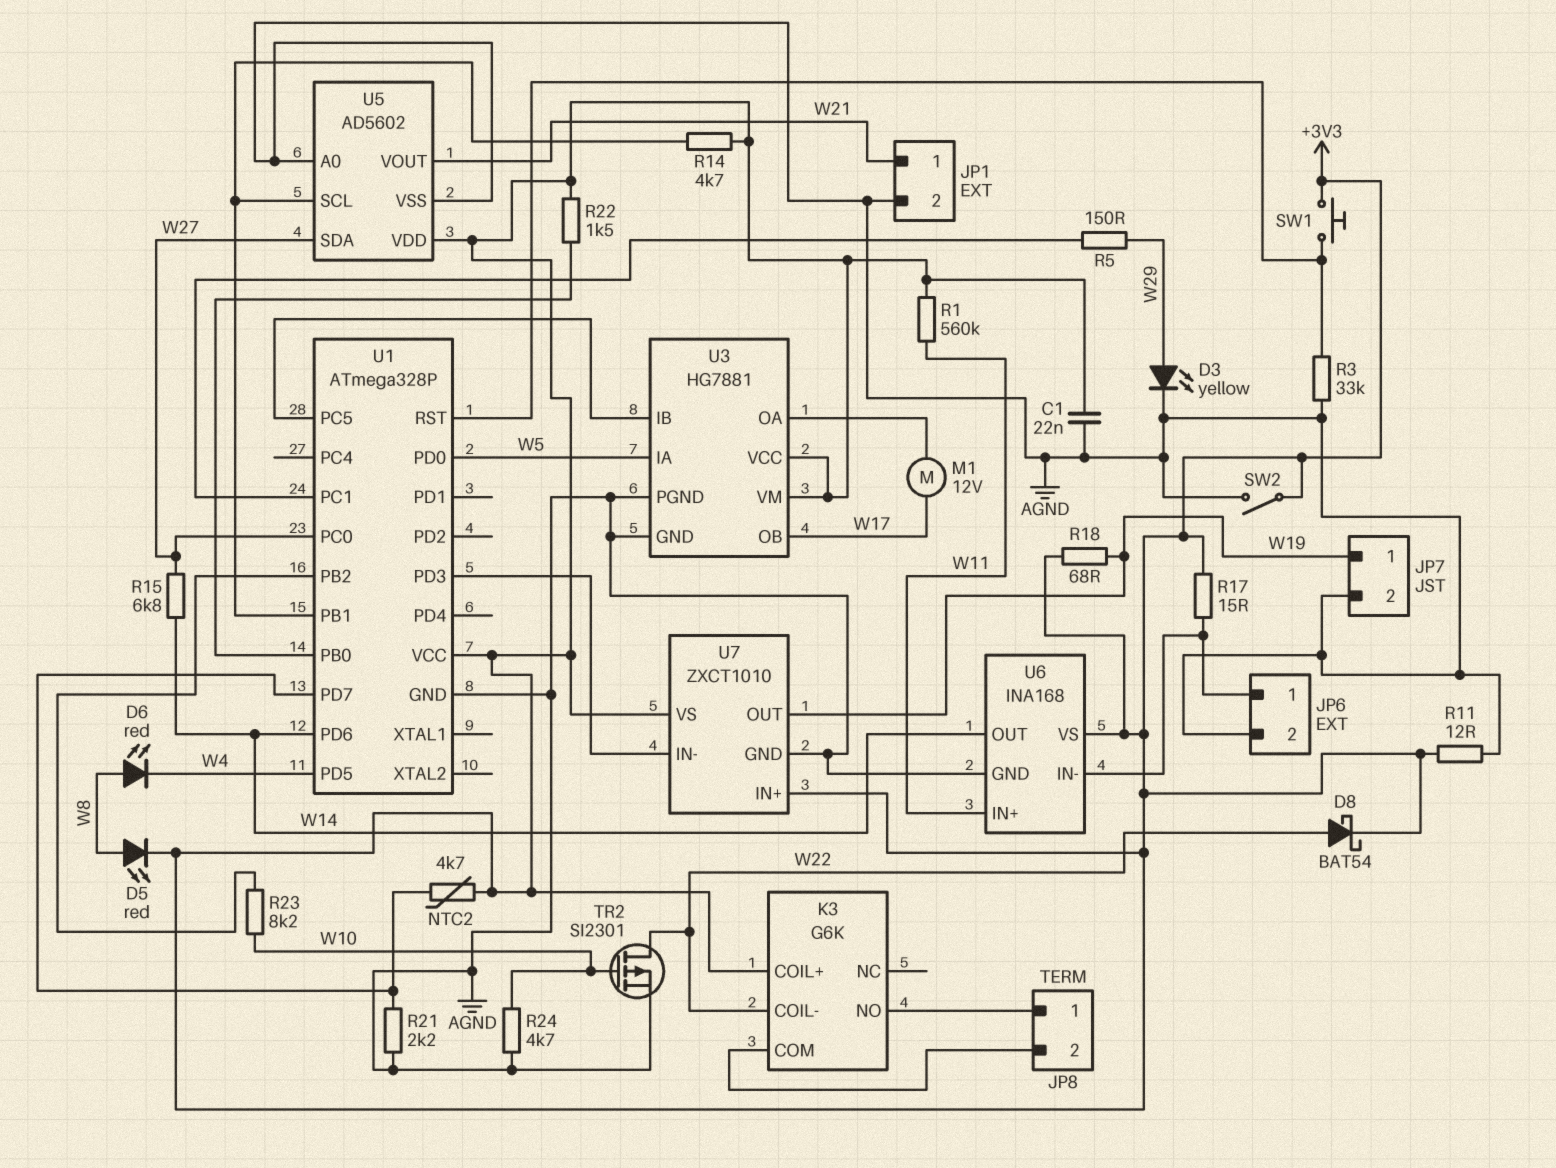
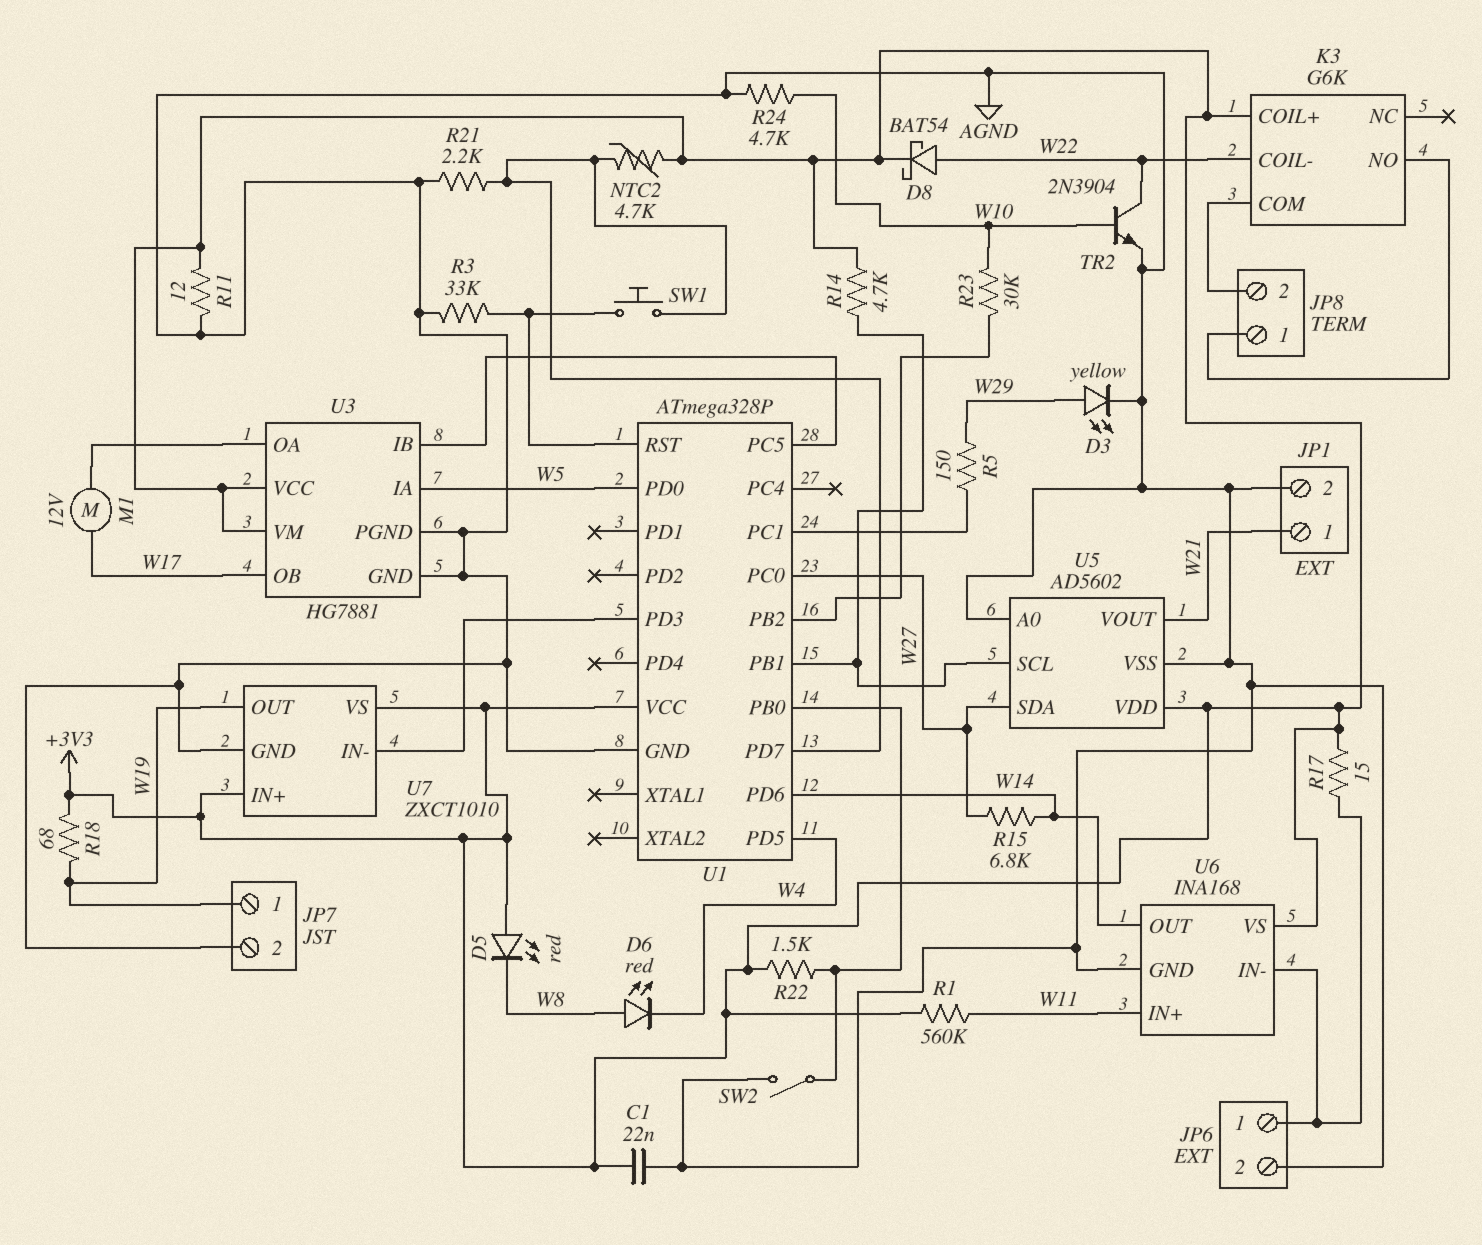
D5: LED red (A W8, K +3V3) -> LED red (A +3V3, K W8)
R23: 8.2k (U1/PB2, W10) -> 30k (U1/PB2, W10)
SW1: button (+3V3, U1/RST) -> button (U1/PD7, U1/RST)
SW2: switch (+3V3, AGND) -> switch (AGND, U1/PB0)
TR2: PMOS SI2301 (G W10, D W22, S AGND) -> NPN 2N3904 (B W10, C W22, E AGND)

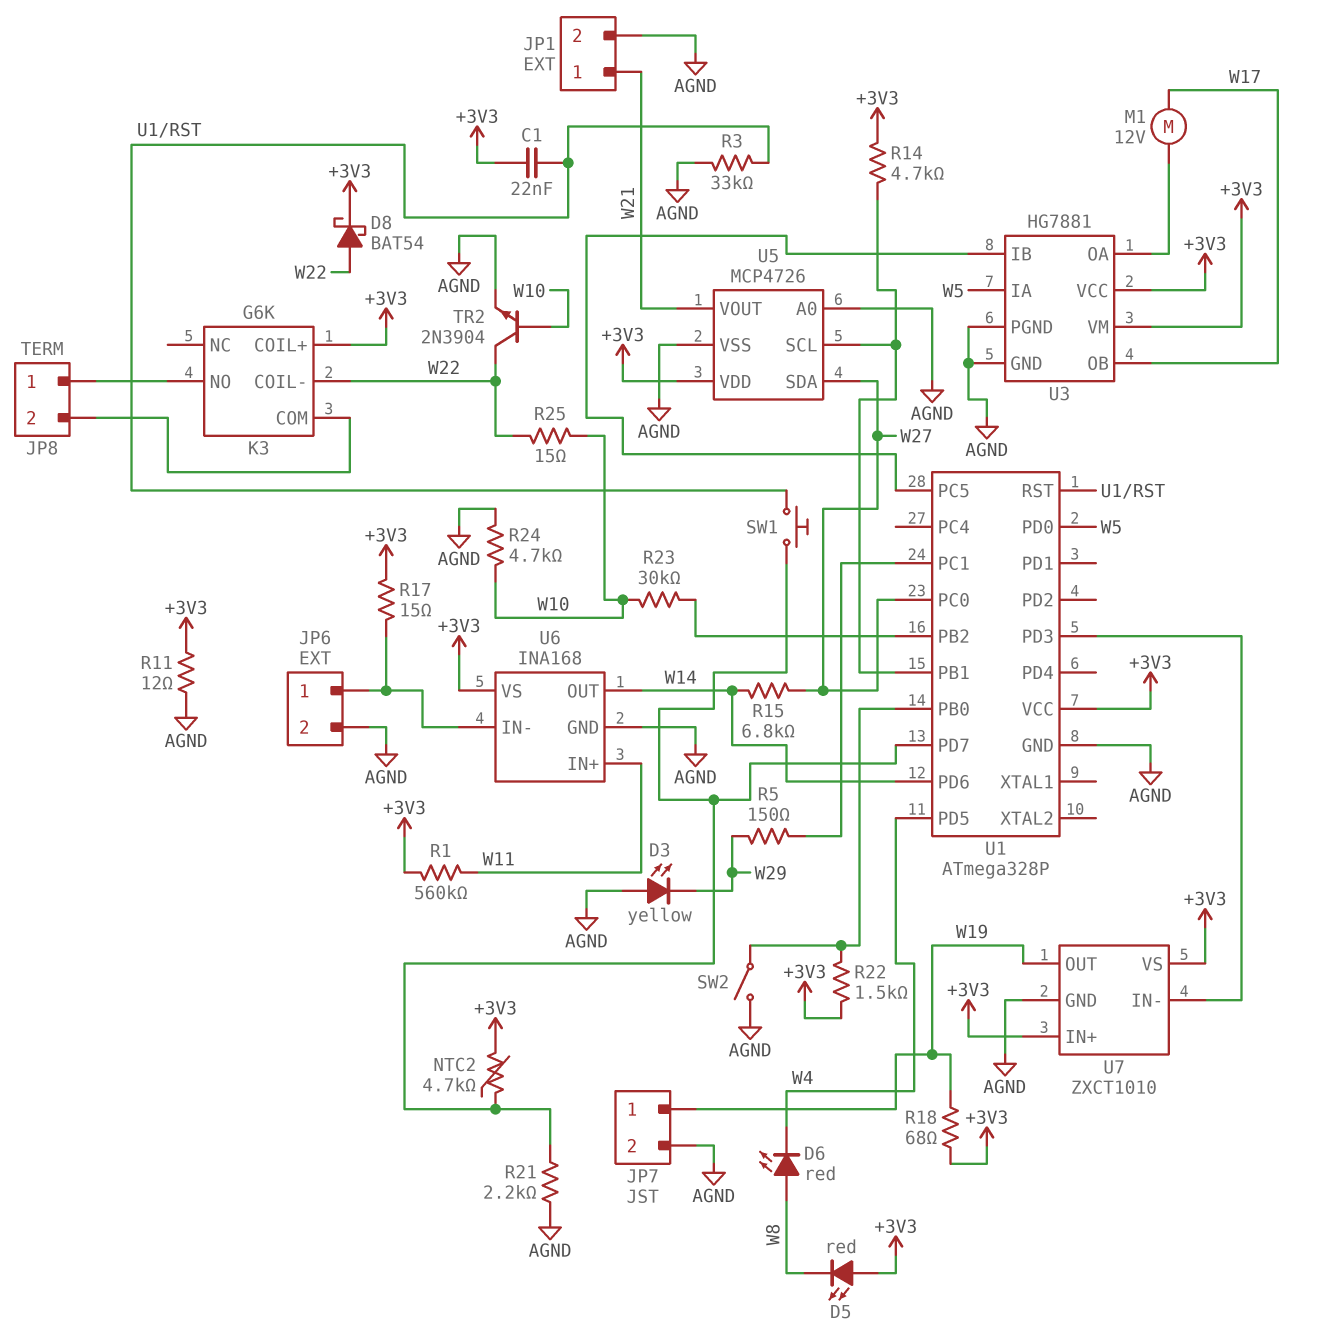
C1: 22nF (+3V3, AGND) -> 22nF (+3V3, U1/RST)
D3: LED yellow (A W29, K AGND) -> LED yellow (A AGND, K W29)
R25: none -> 15 (W10, W22)
U5: AD5602 -> MCP4726

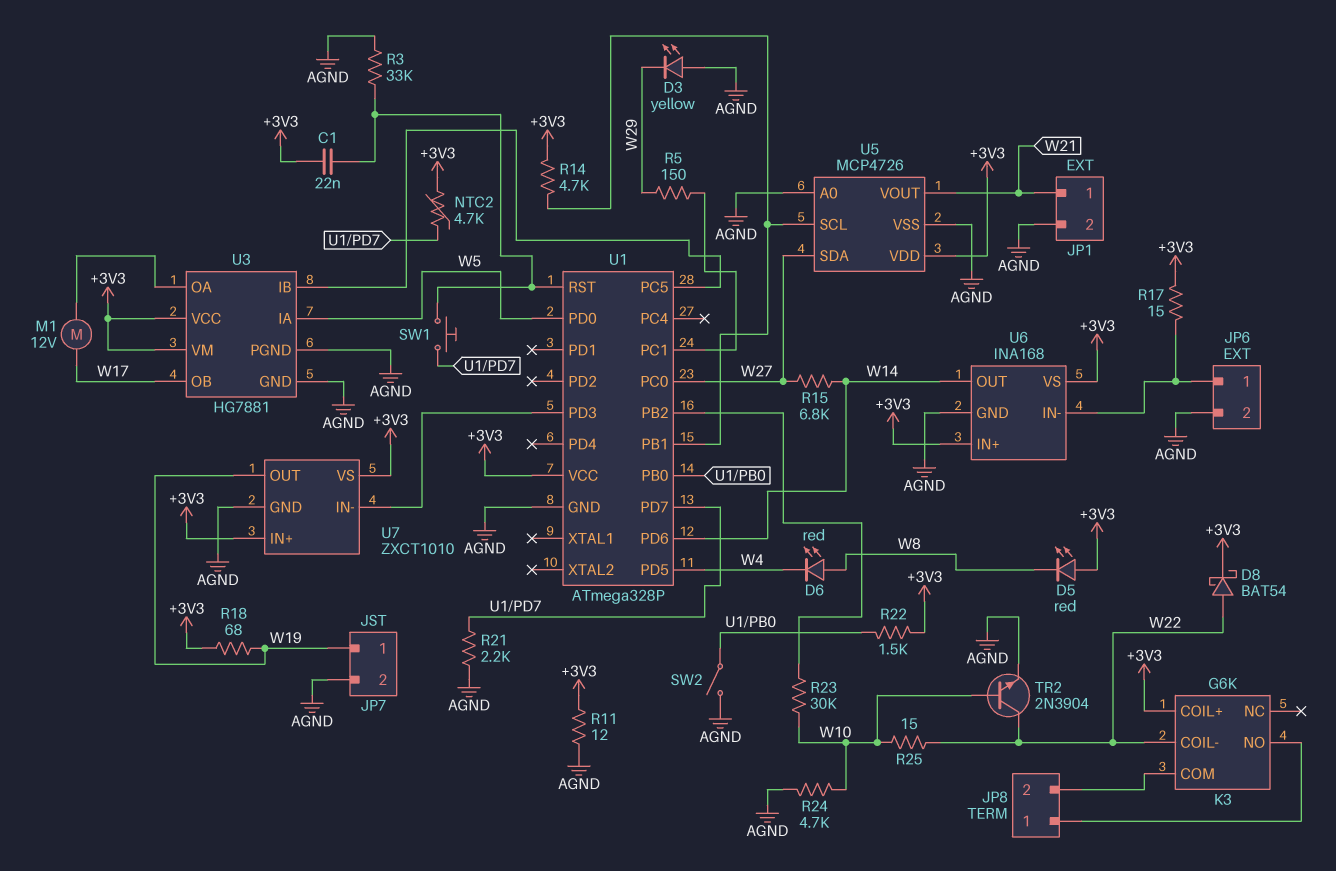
R1: 560k (+3V3, W11) -> none
U6 pin IN+: W11 -> +3V3

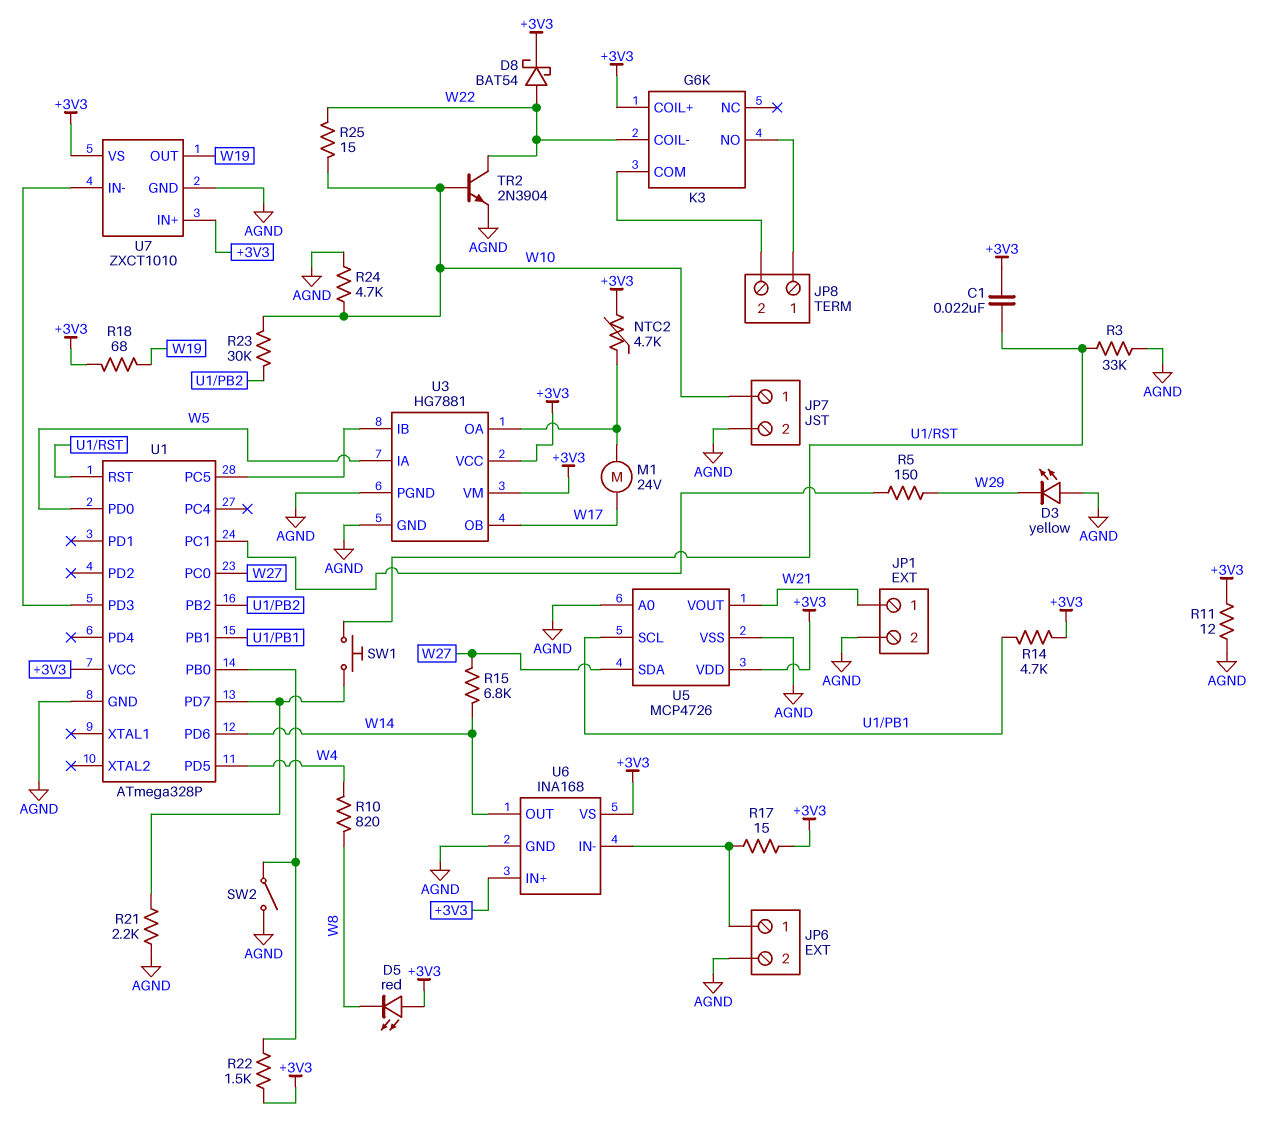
D6: LED red (A W8, K W4) -> none
JP7 pin 1: W19 -> W10
M1: motor 12V (U3/OA, W17) -> motor 24V (U3/OA, W17)
NTC2: 4.7k (+3V3, U1/PD7) -> 4.7k (+3V3, U3/OA)
R10: none -> 820 (W4, W8)

